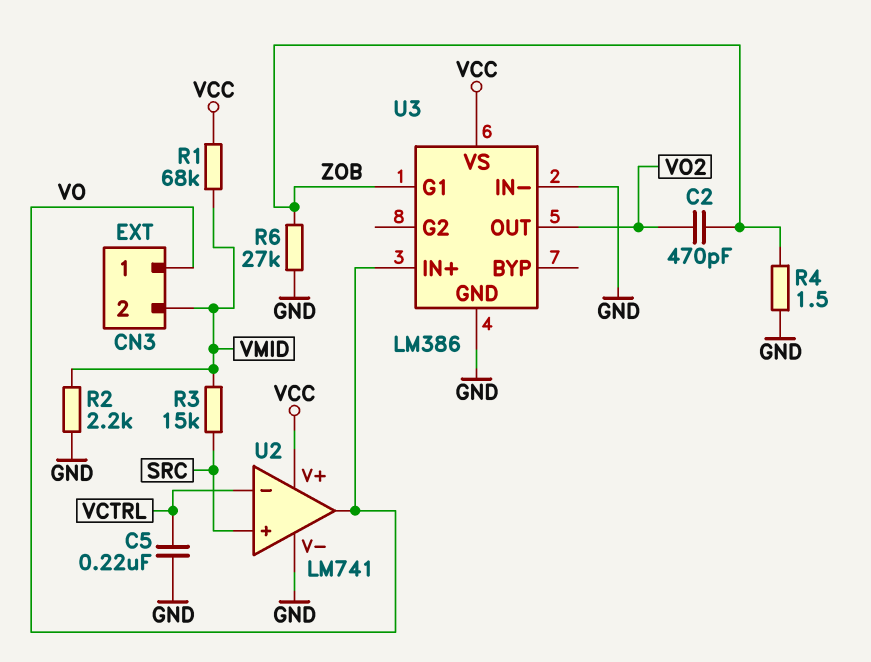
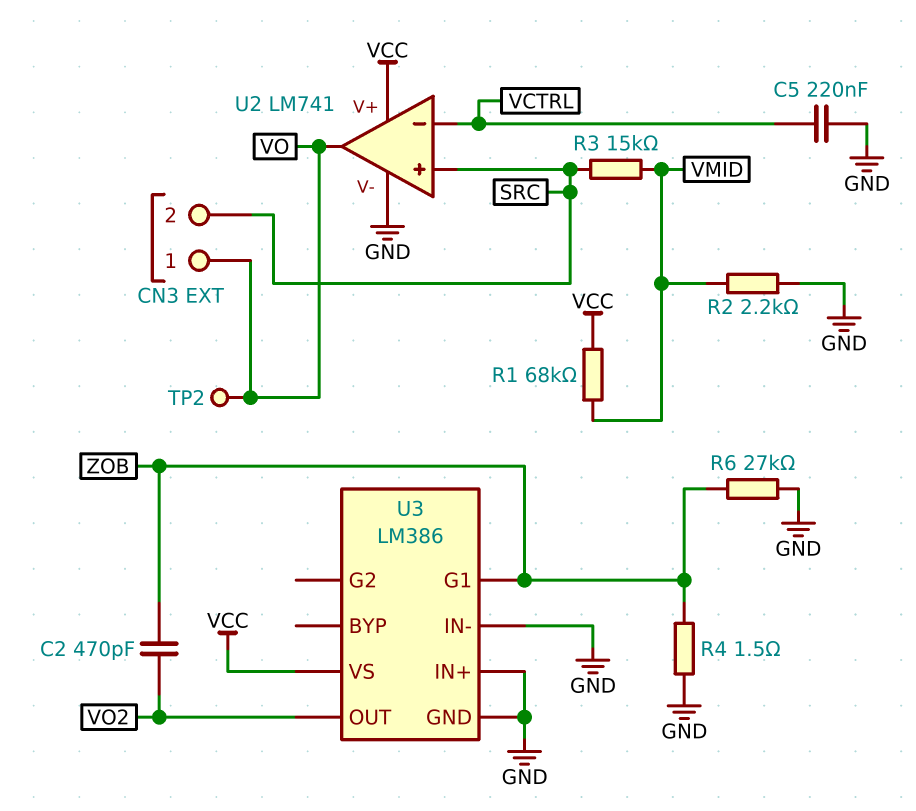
CN3 pin 2: VMID -> SRC
TP2: none -> test point (VO)
U3 pin IN+: VO -> GND

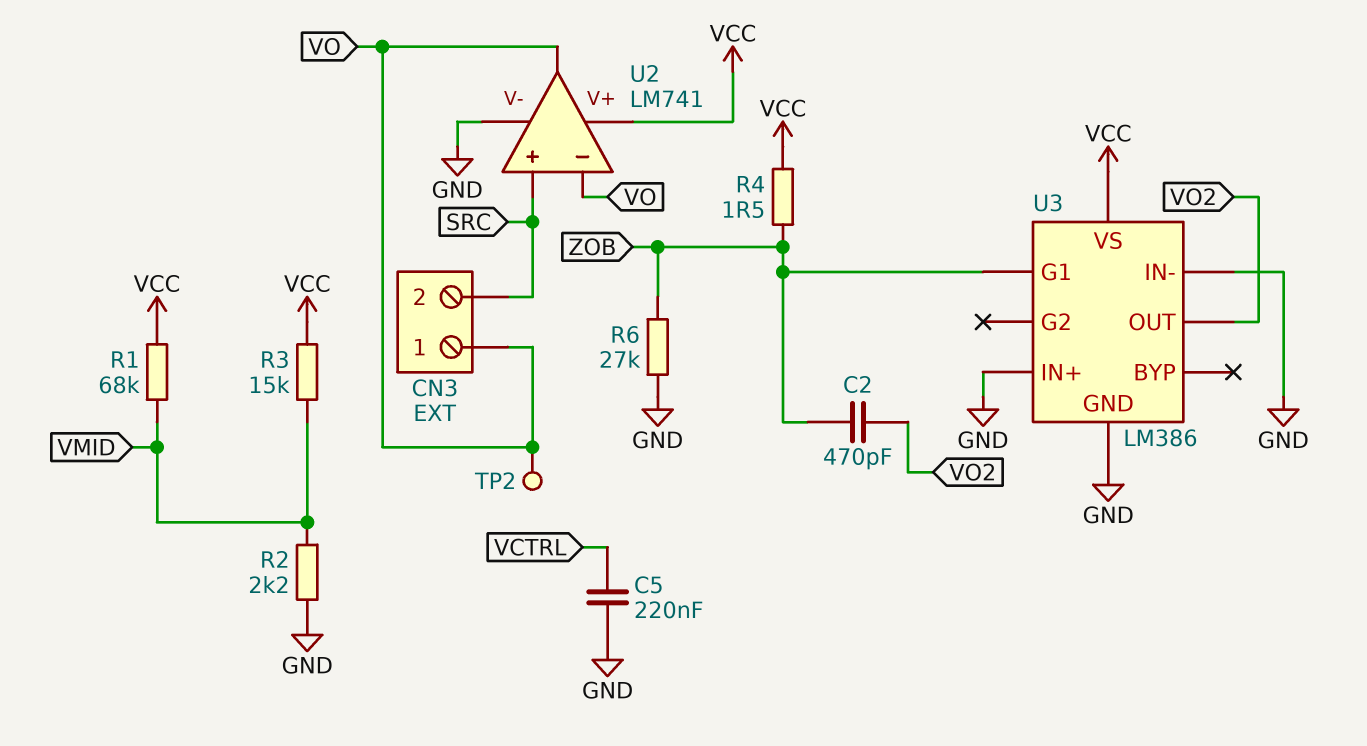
R3: 15k (SRC, VMID) -> 15k (VCC, VMID)
R4: 1.5 (GND, ZOB) -> 1.5 (VCC, ZOB)
U2 pin in-: VCTRL -> VO

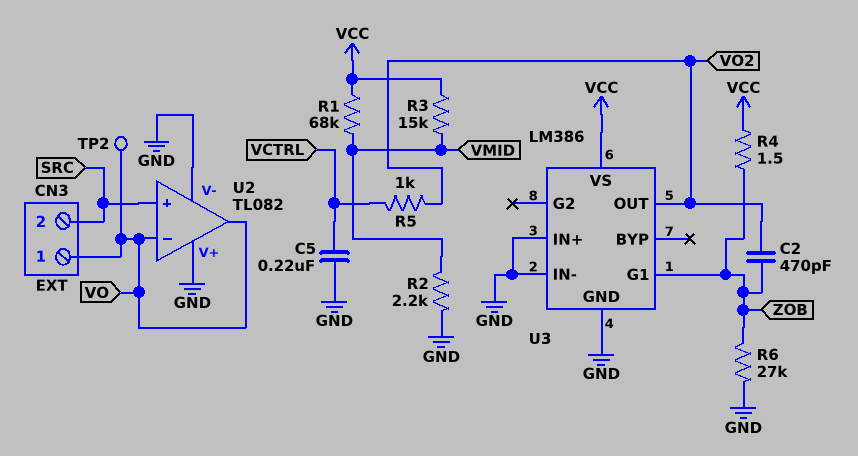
R5: none -> 1k (VCTRL, VO2)
U2: LM741 -> TL082
U2 pin V+: VCC -> GND

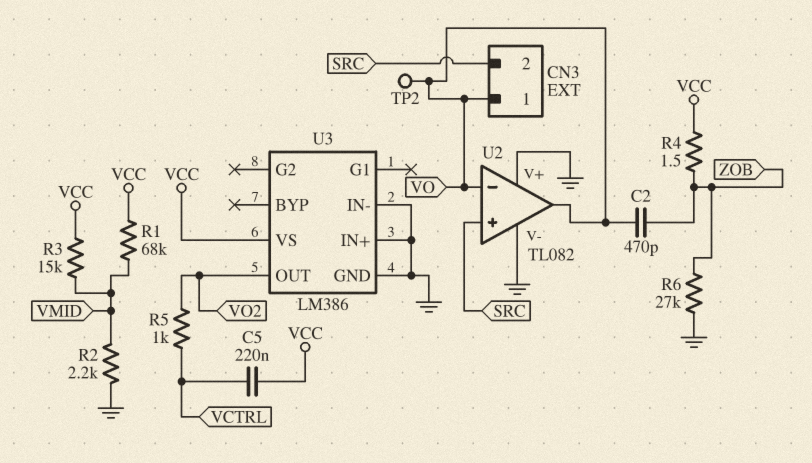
C2: 470pF (VO2, ZOB) -> 470pF (VO, ZOB)
C5: 220nF (GND, VCTRL) -> 220nF (VCC, VCTRL)
U3 pin G1: ZOB -> none

